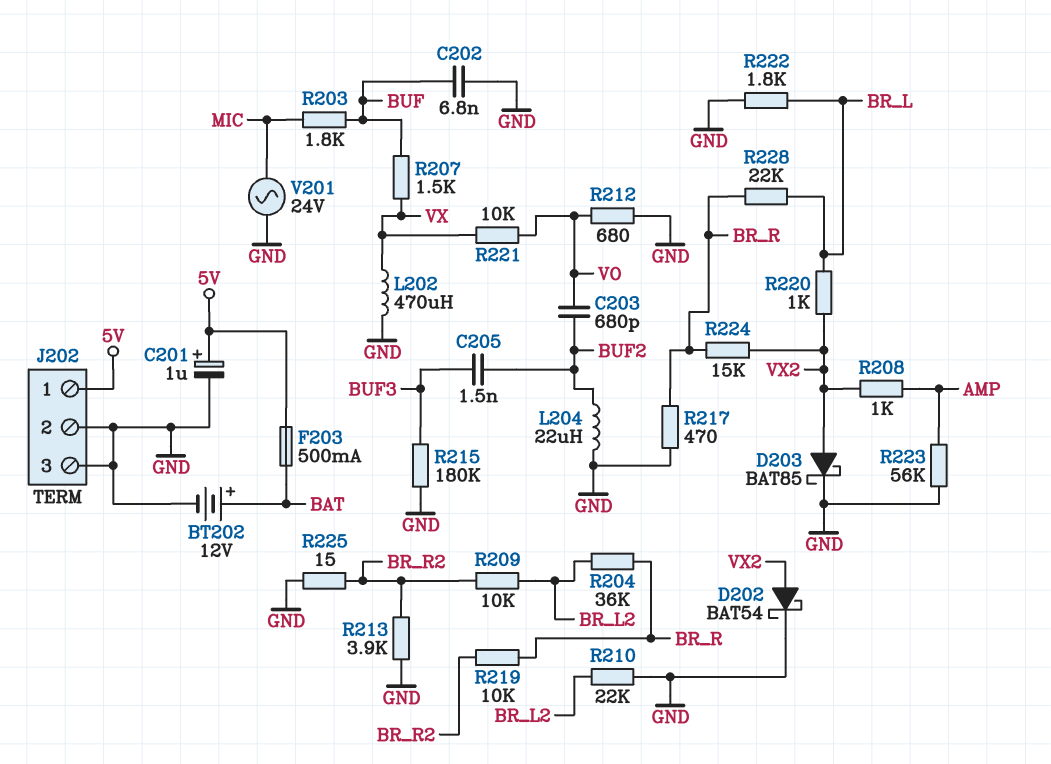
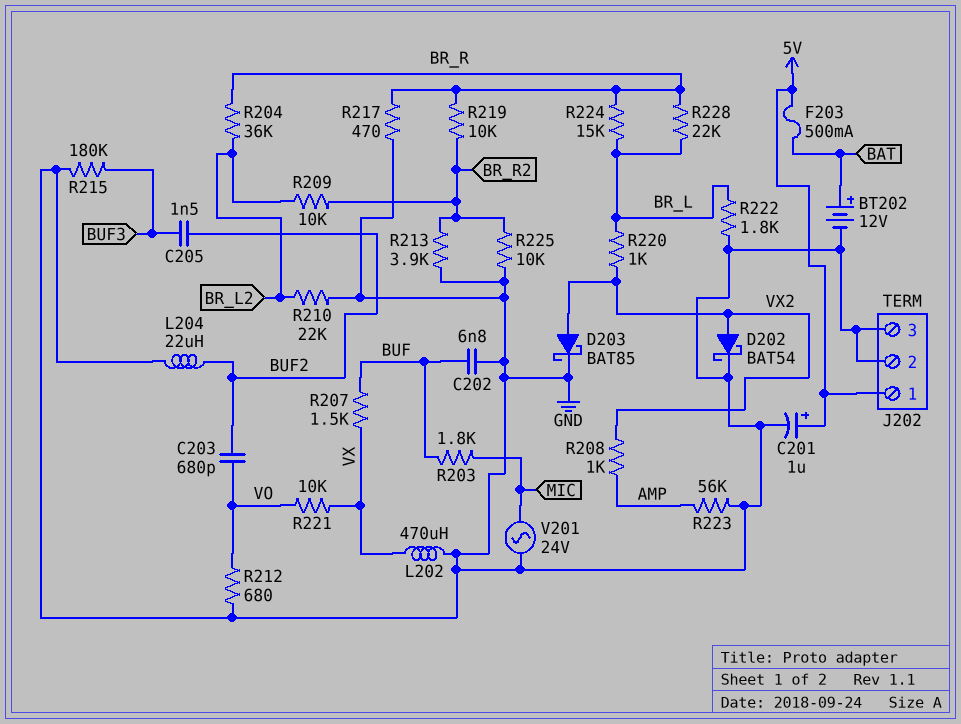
R224: 15k (BR_R, VX2) -> 15k (BR_L, BR_R)
R225: 15 (BR_R2, GND) -> 10k (BR_R2, GND)

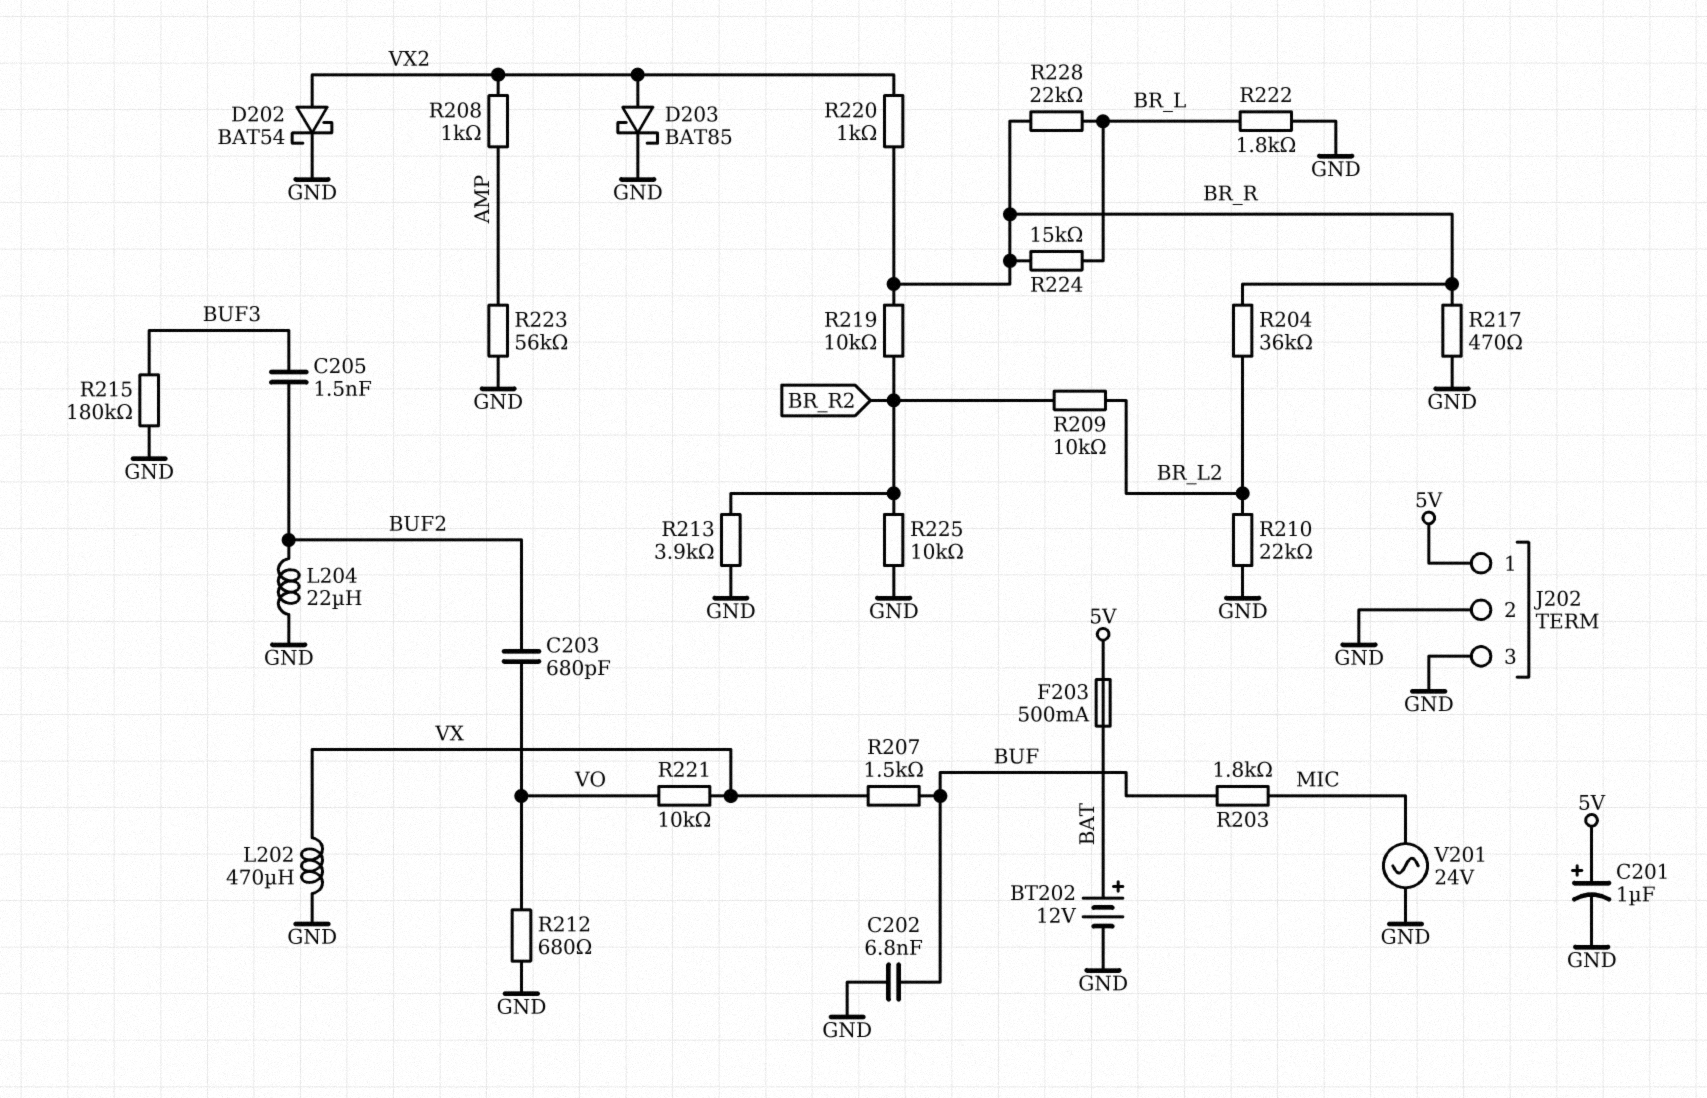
R220: 1k (BR_L, VX2) -> 1k (BR_R, VX2)

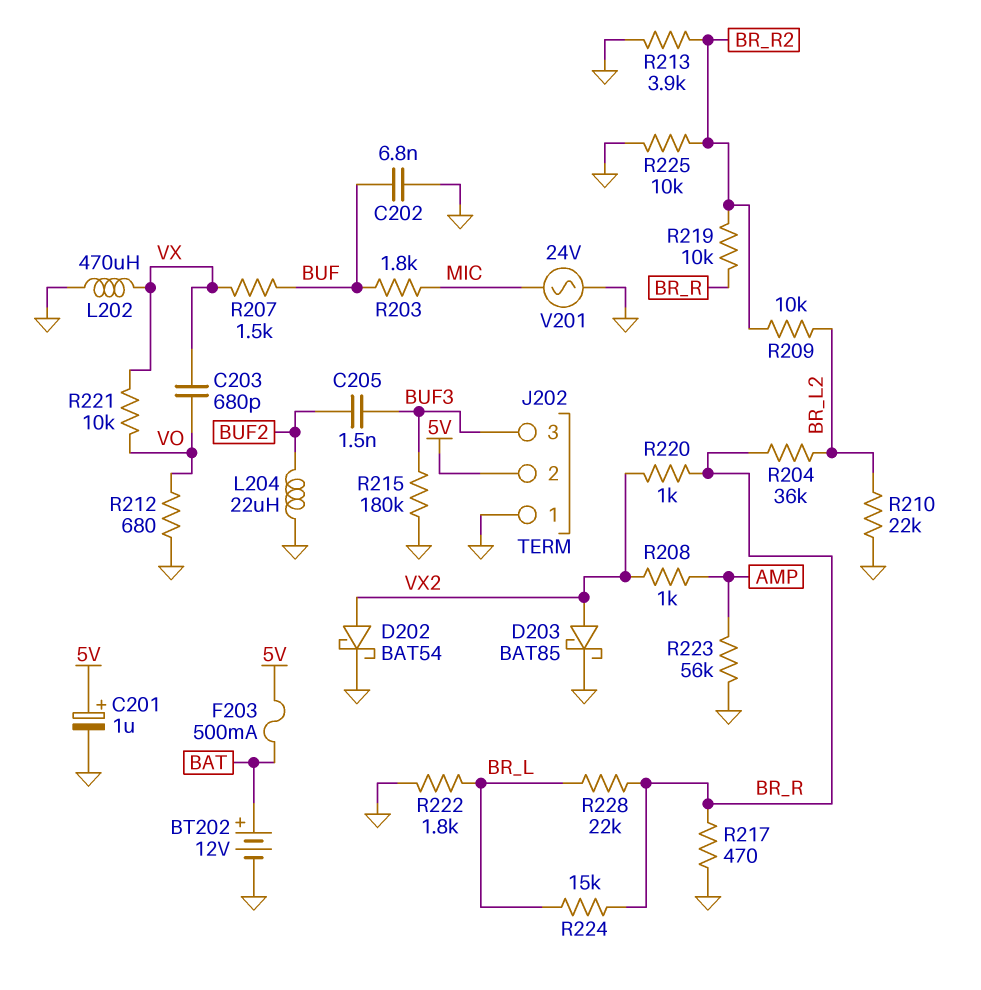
C203: 680pF (BUF2, VO) -> 680pF (VO, VX)
J202 pin 1: 5V -> GND
J202 pin 2: GND -> 5V
J202 pin 3: GND -> BUF3

